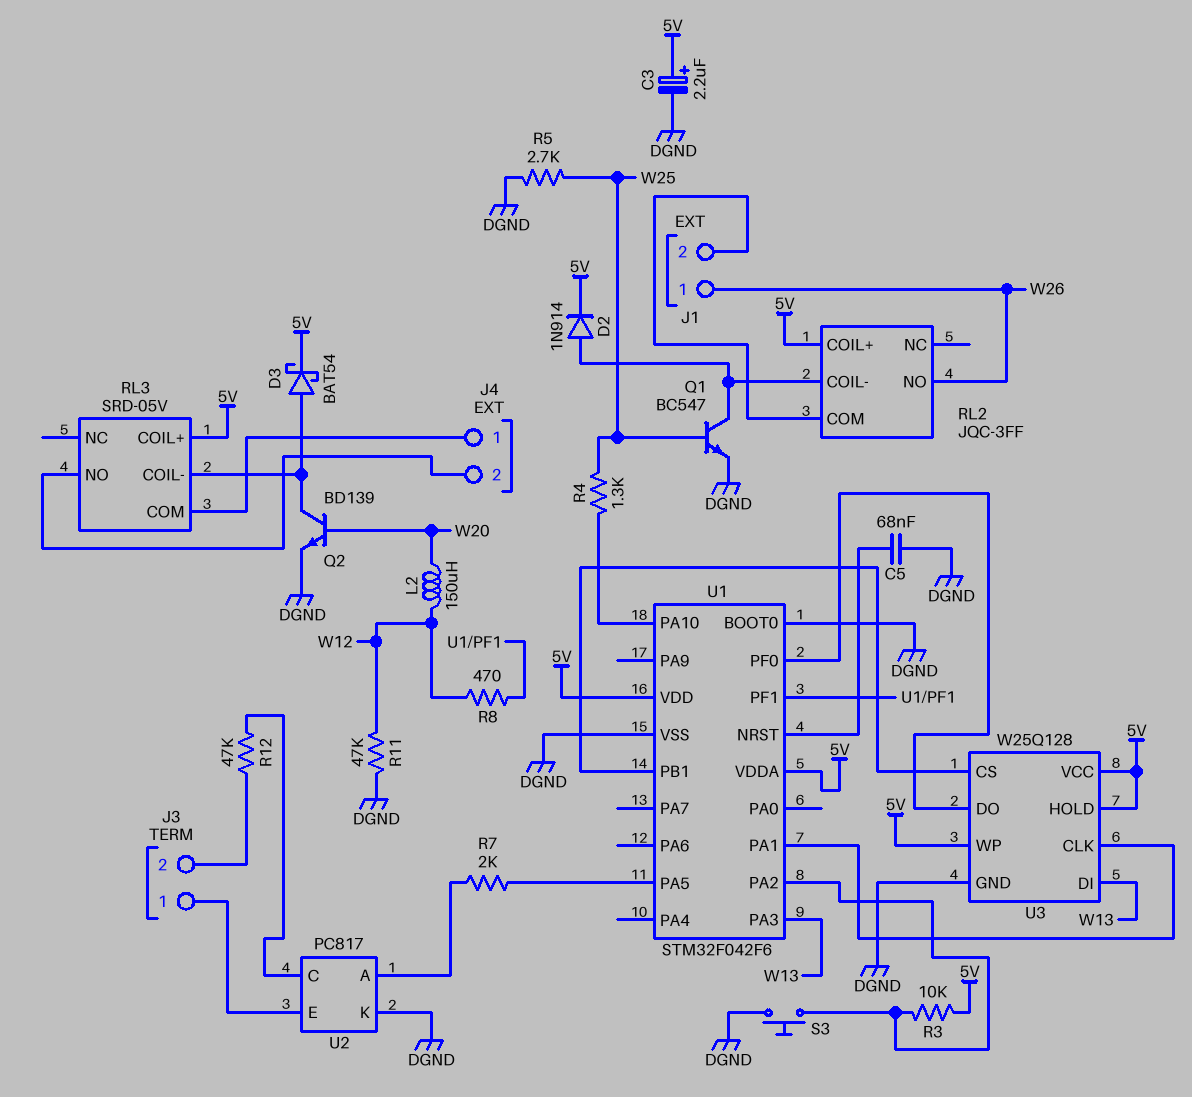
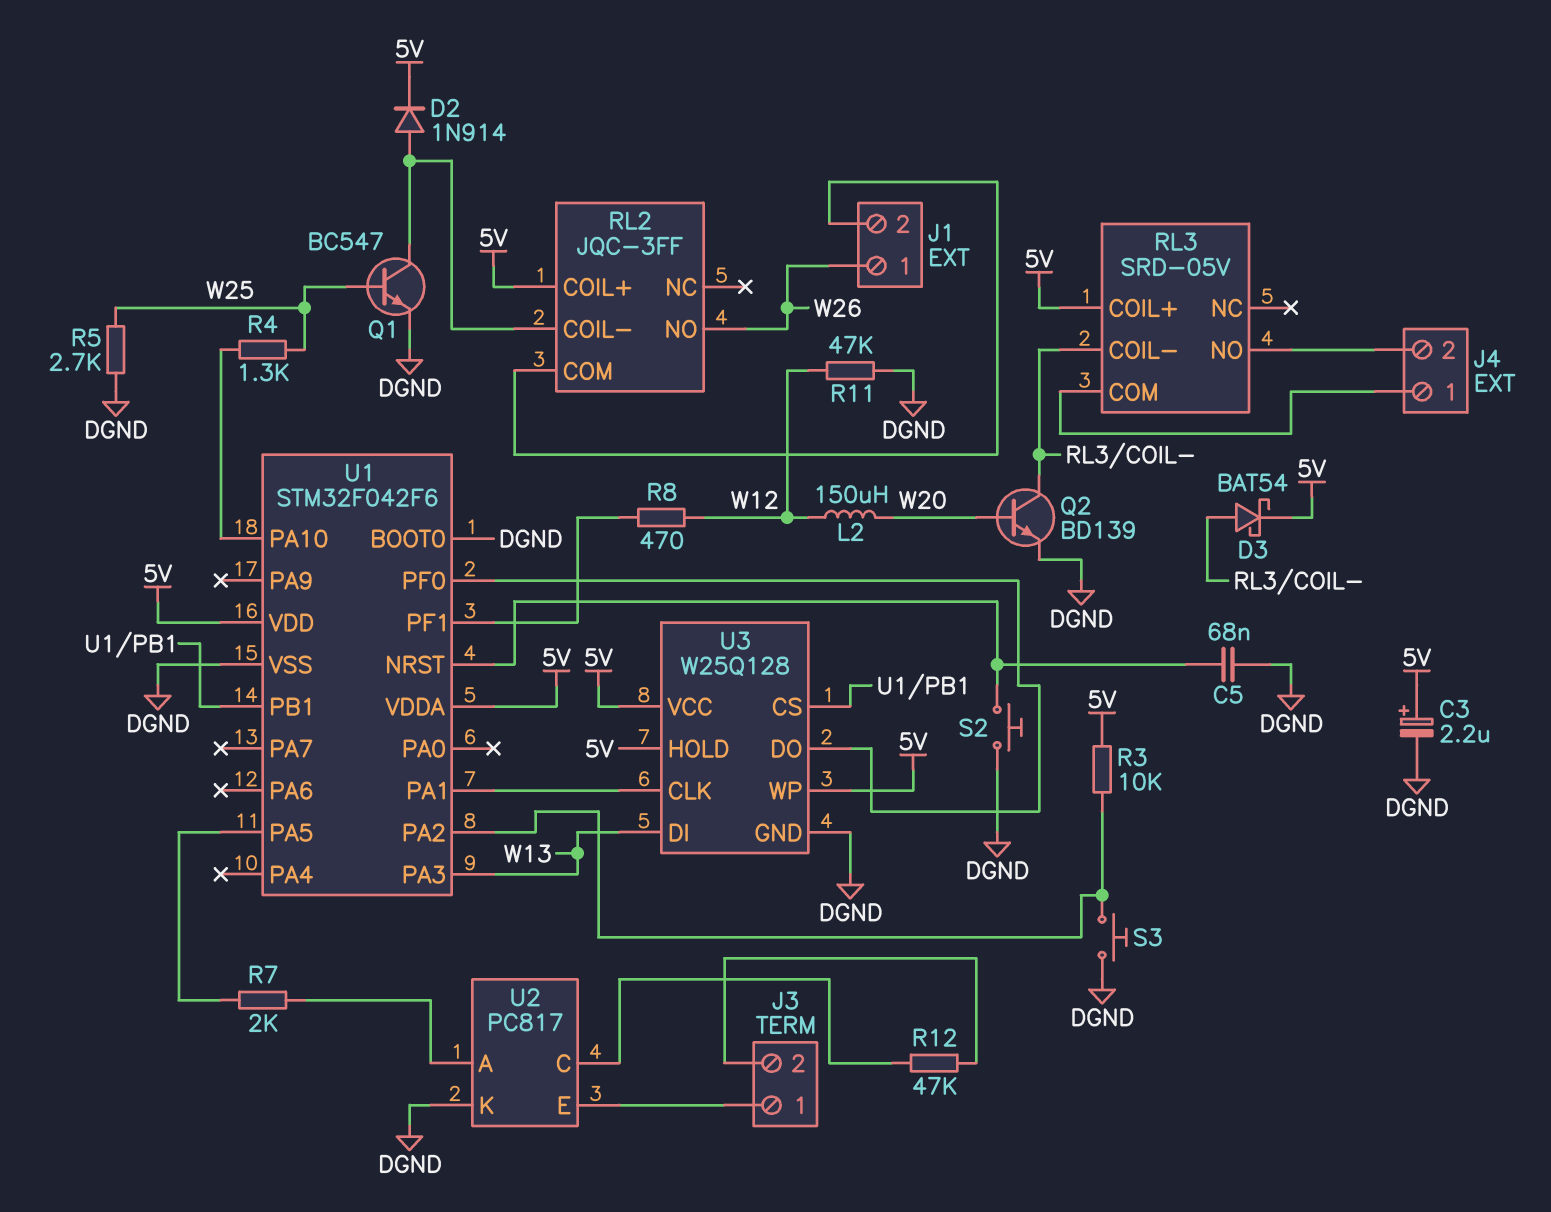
S2: none -> button (DGND, U1/NRST)

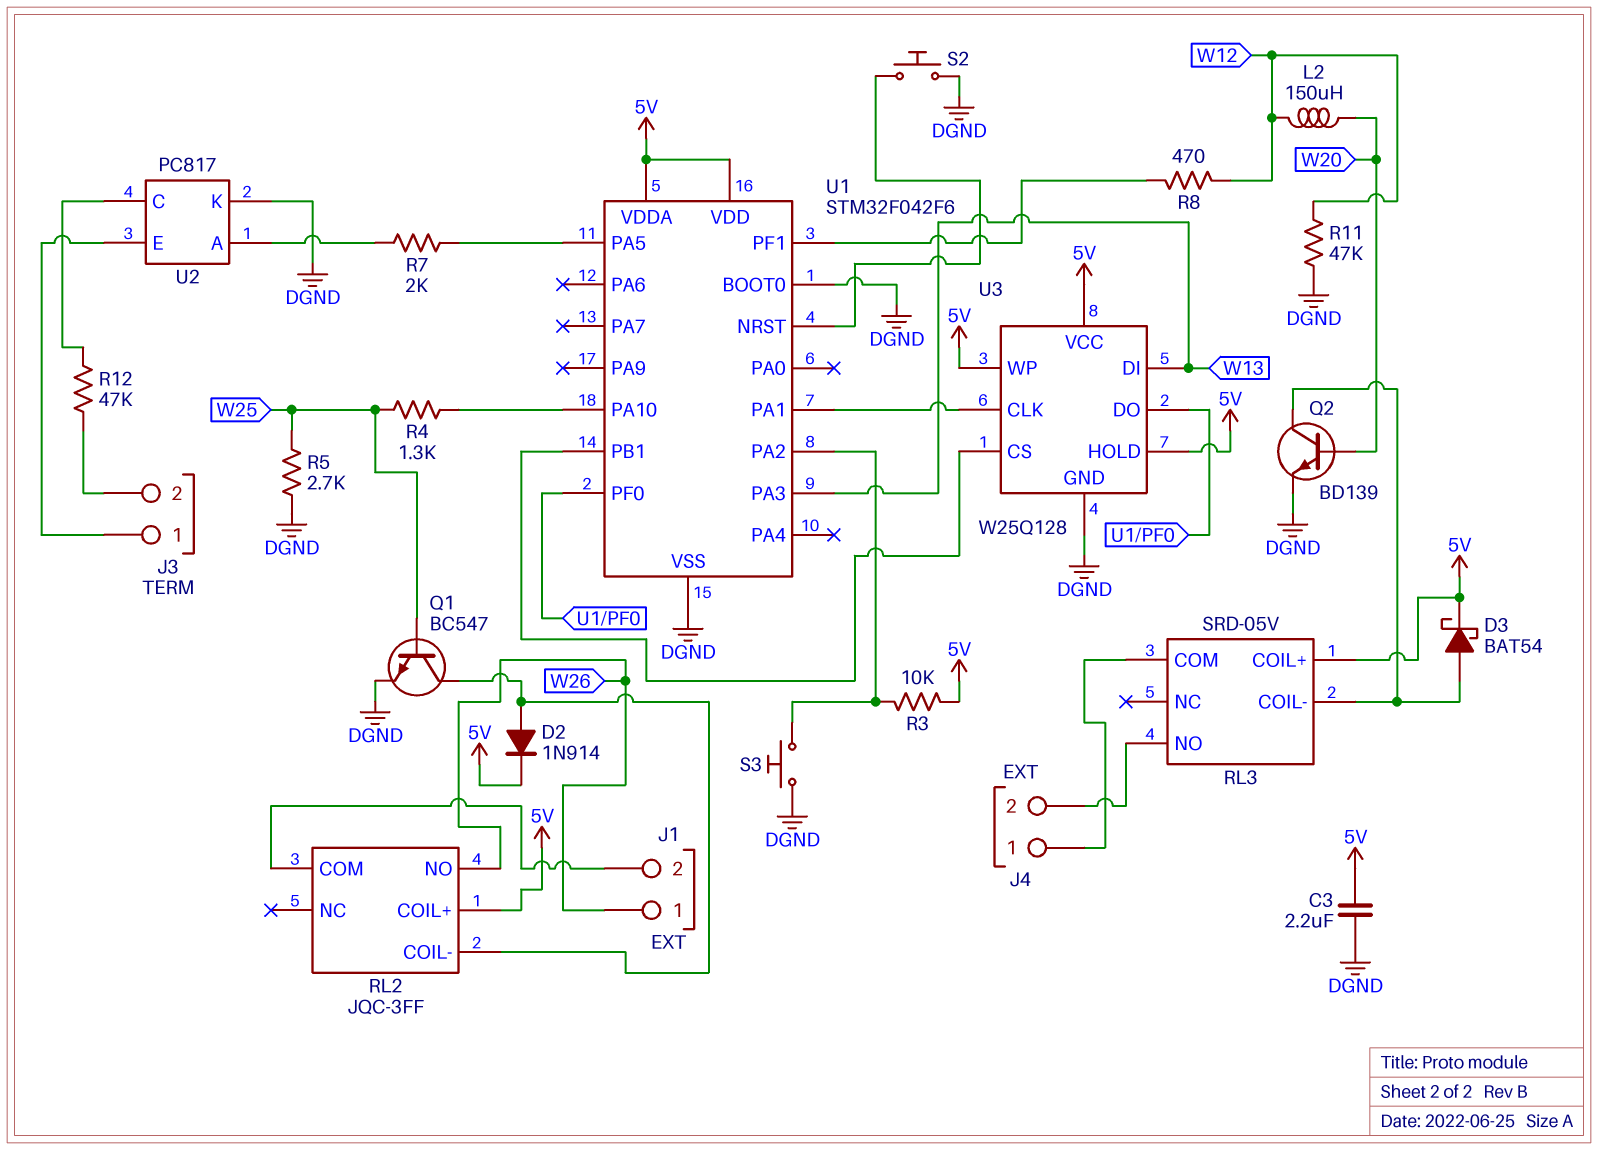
C3: 2.2uF (plus 5V, minus DGND) -> 2.2uF (5V, DGND)
C5: 68nF (DGND, U1/NRST) -> none

